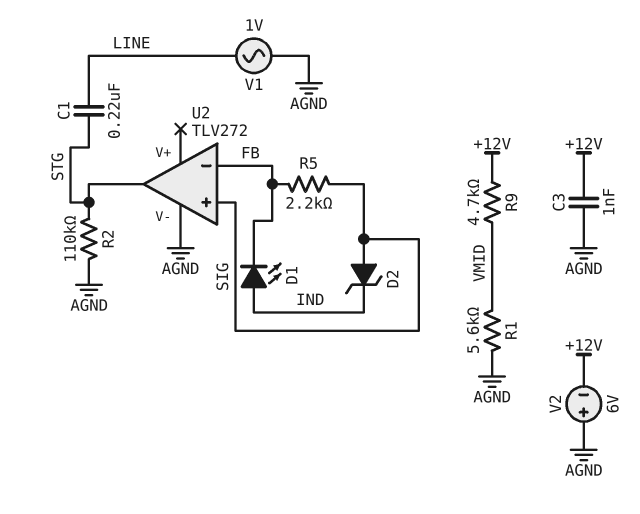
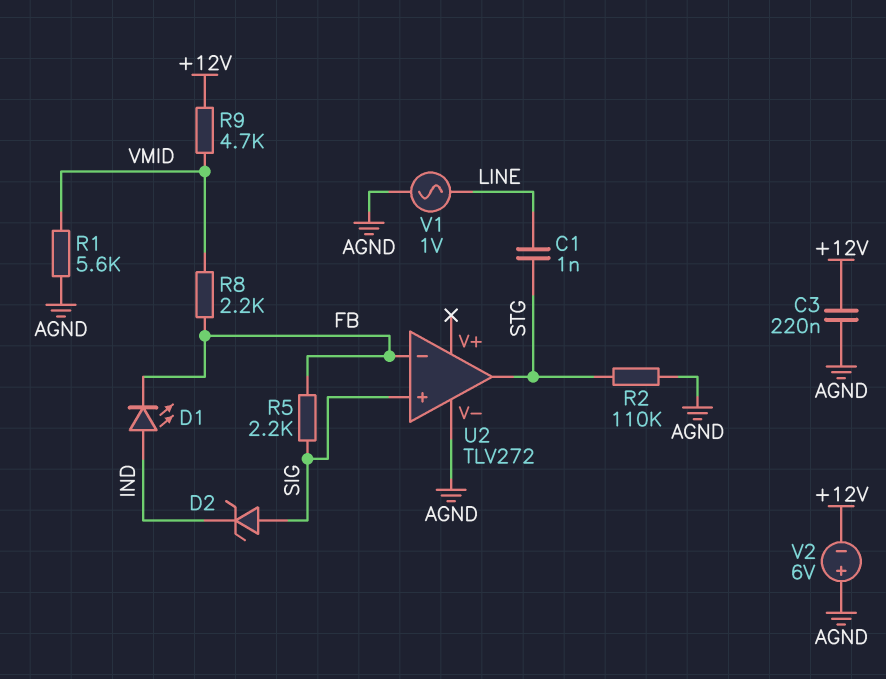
C1: 220nF (LINE, STG) -> 1nF (LINE, STG)
C3: 1nF (+12V, AGND) -> 220nF (+12V, AGND)
R8: none -> 2.2k (FB, VMID)

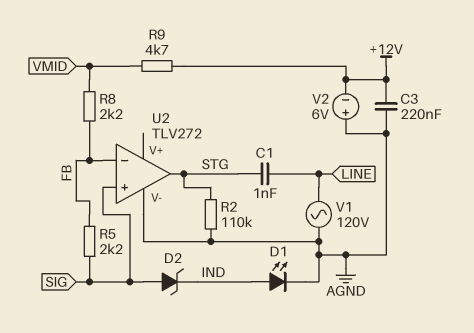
D1: LED (A IND, K FB) -> LED (A IND, K AGND)
R1: 5.6k (AGND, VMID) -> none
V1: AC 1V (AGND, LINE) -> AC 120V (AGND, LINE)

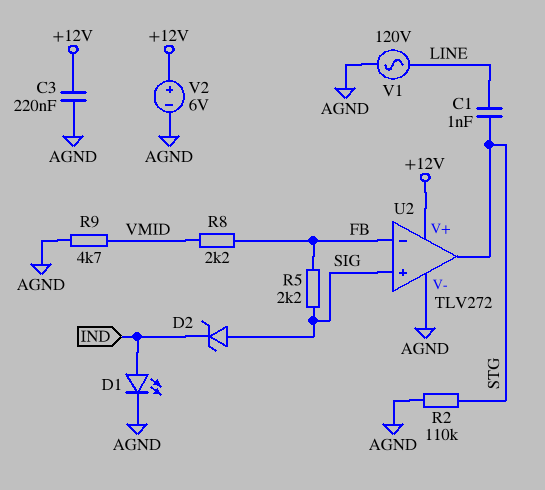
R9: 4.7k (+12V, VMID) -> 4.7k (AGND, VMID)
U2 pin V+: none -> +12V
V2: 6V (plus AGND, minus +12V) -> 6V (plus +12V, minus AGND)

